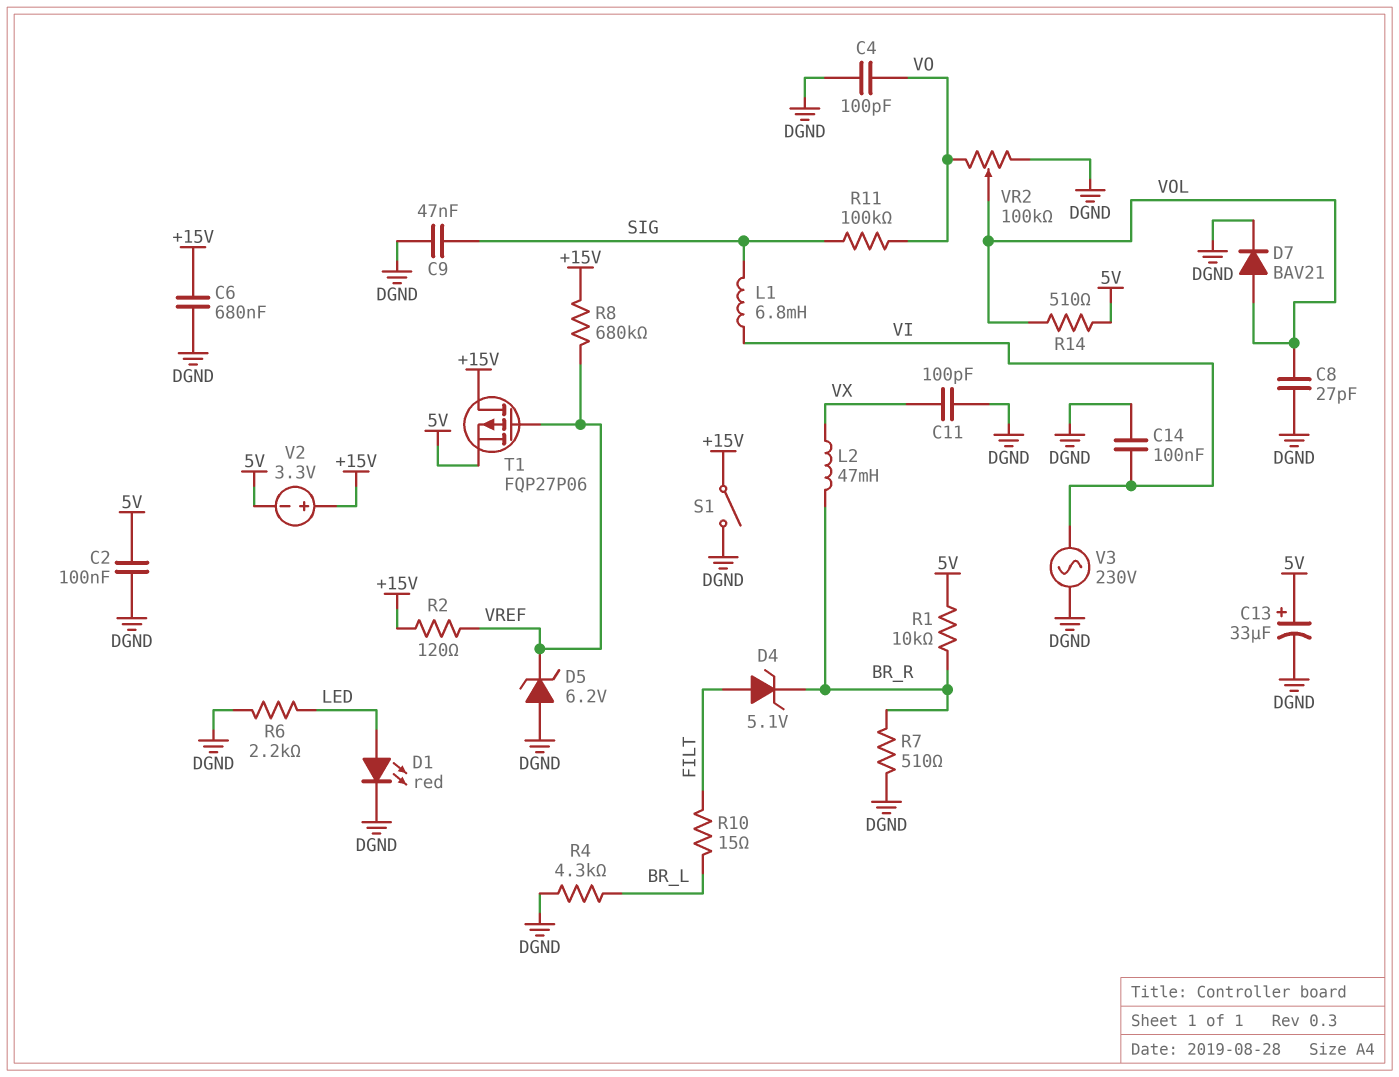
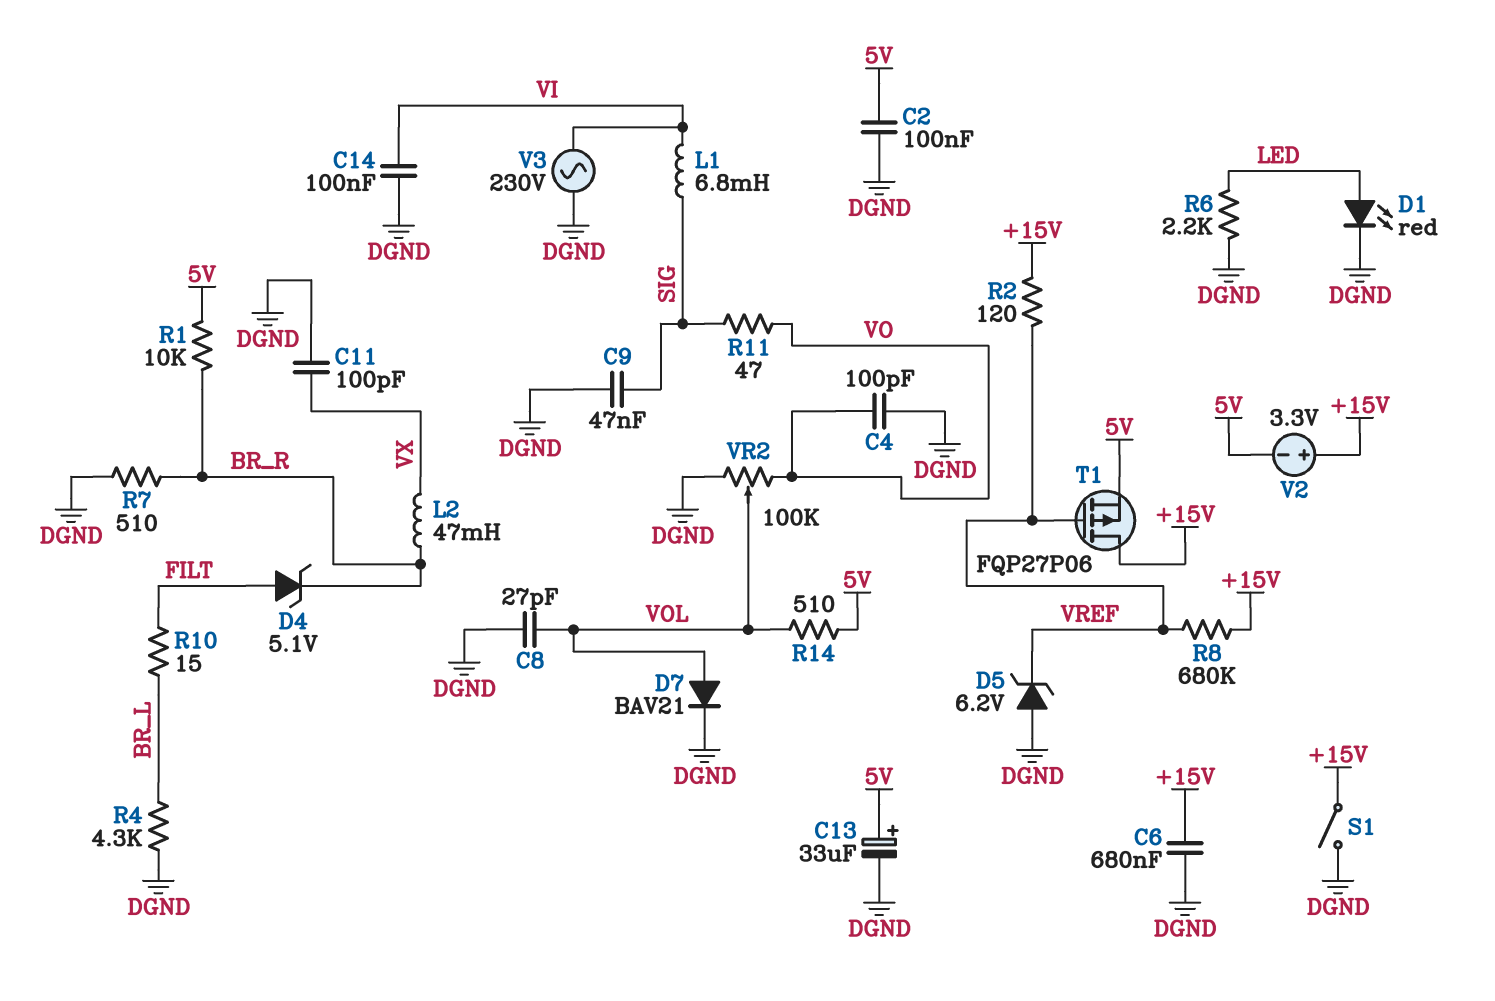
R11: 100k (SIG, VO) -> 47 (SIG, VO)

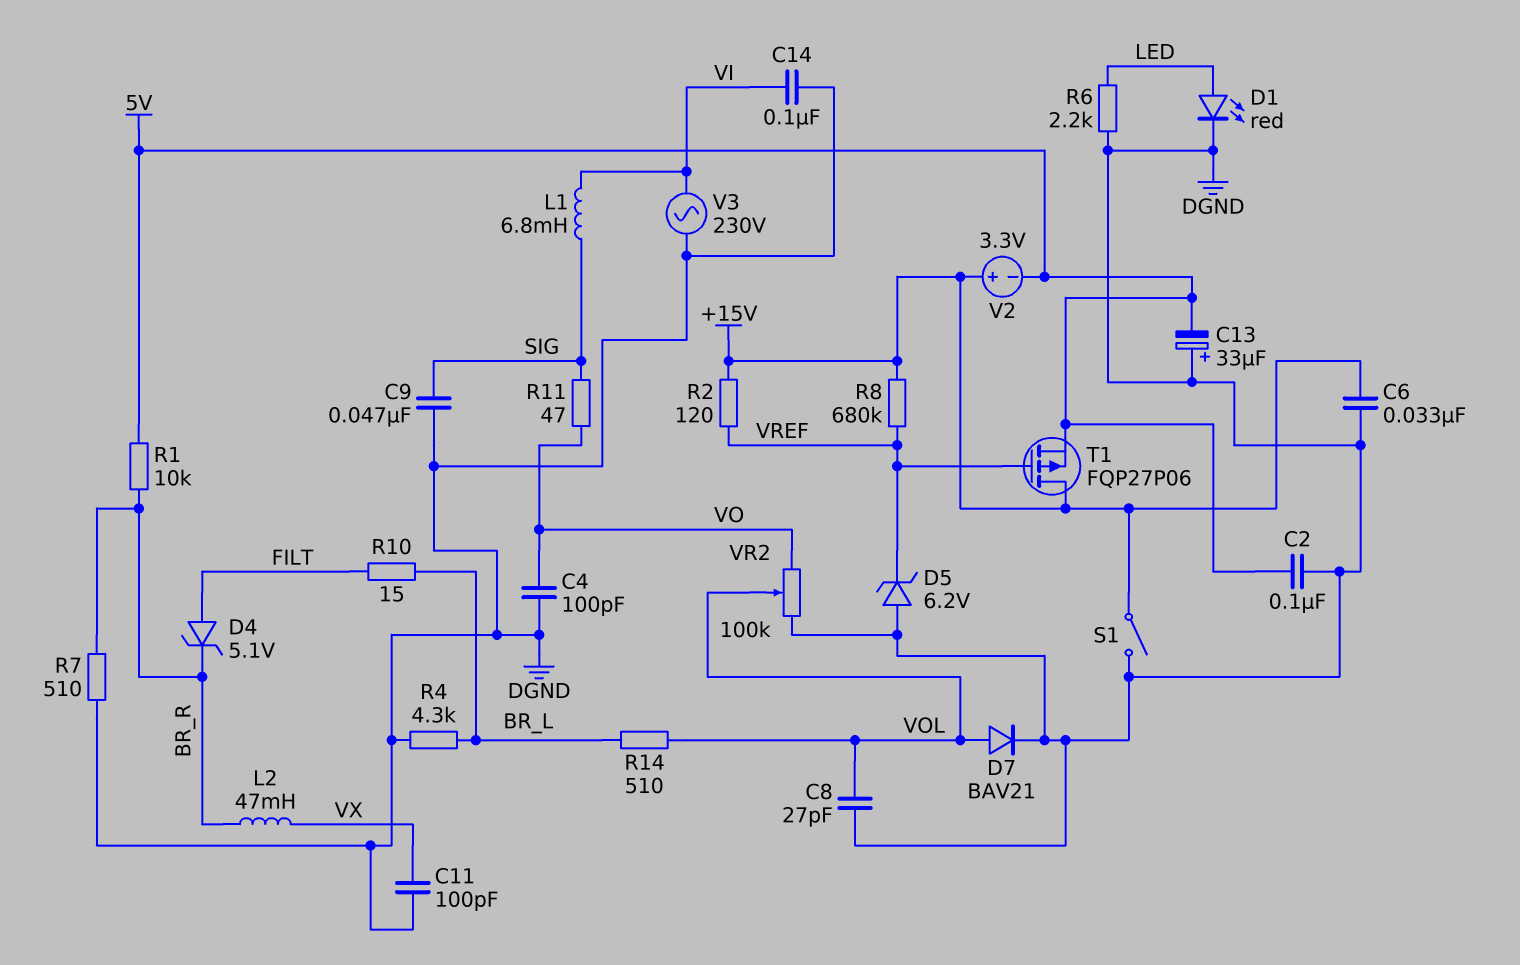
C6: 680nF (+15V, DGND) -> 33nF (+15V, DGND)
C13: 33uF (plus 5V, minus DGND) -> 33uF (plus DGND, minus 5V)
R14: 510 (5V, VOL) -> 510 (BR_L, VOL)

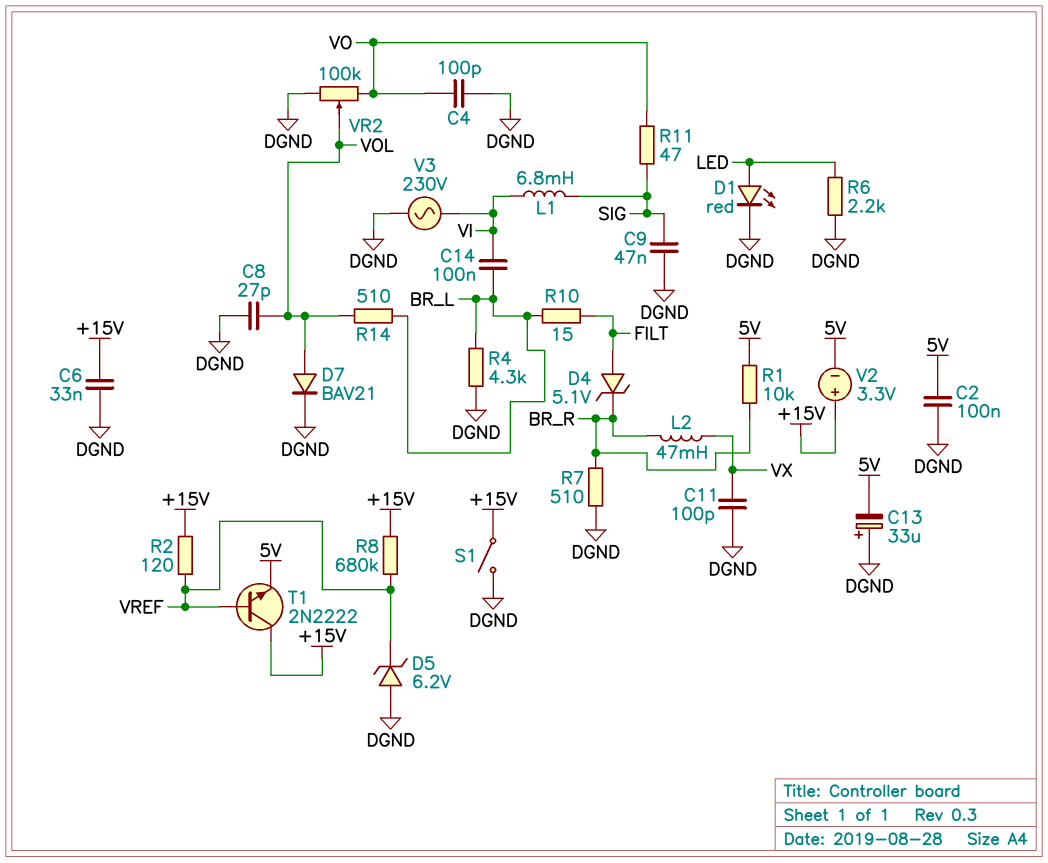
C14: 100nF (DGND, VI) -> 100nF (BR_L, VI)
T1: PMOS FQP27P06 (G VREF, D +15V, S 5V) -> NPN 2N2222 (B VREF, C +15V, E 5V)

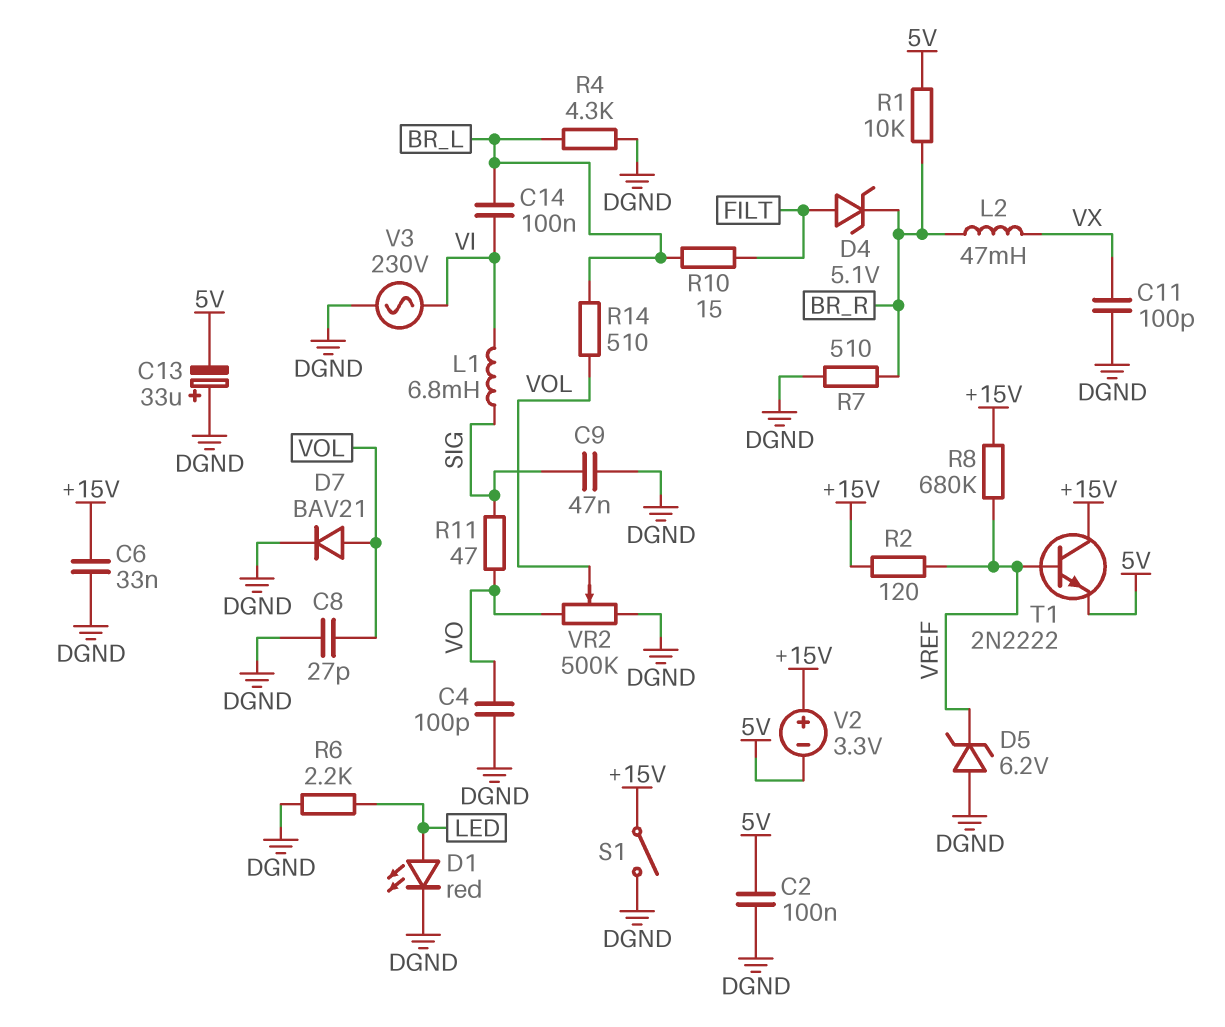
VR2: 100k (DGND, VO, wiper VOL) -> 500k (DGND, VO, wiper VOL)

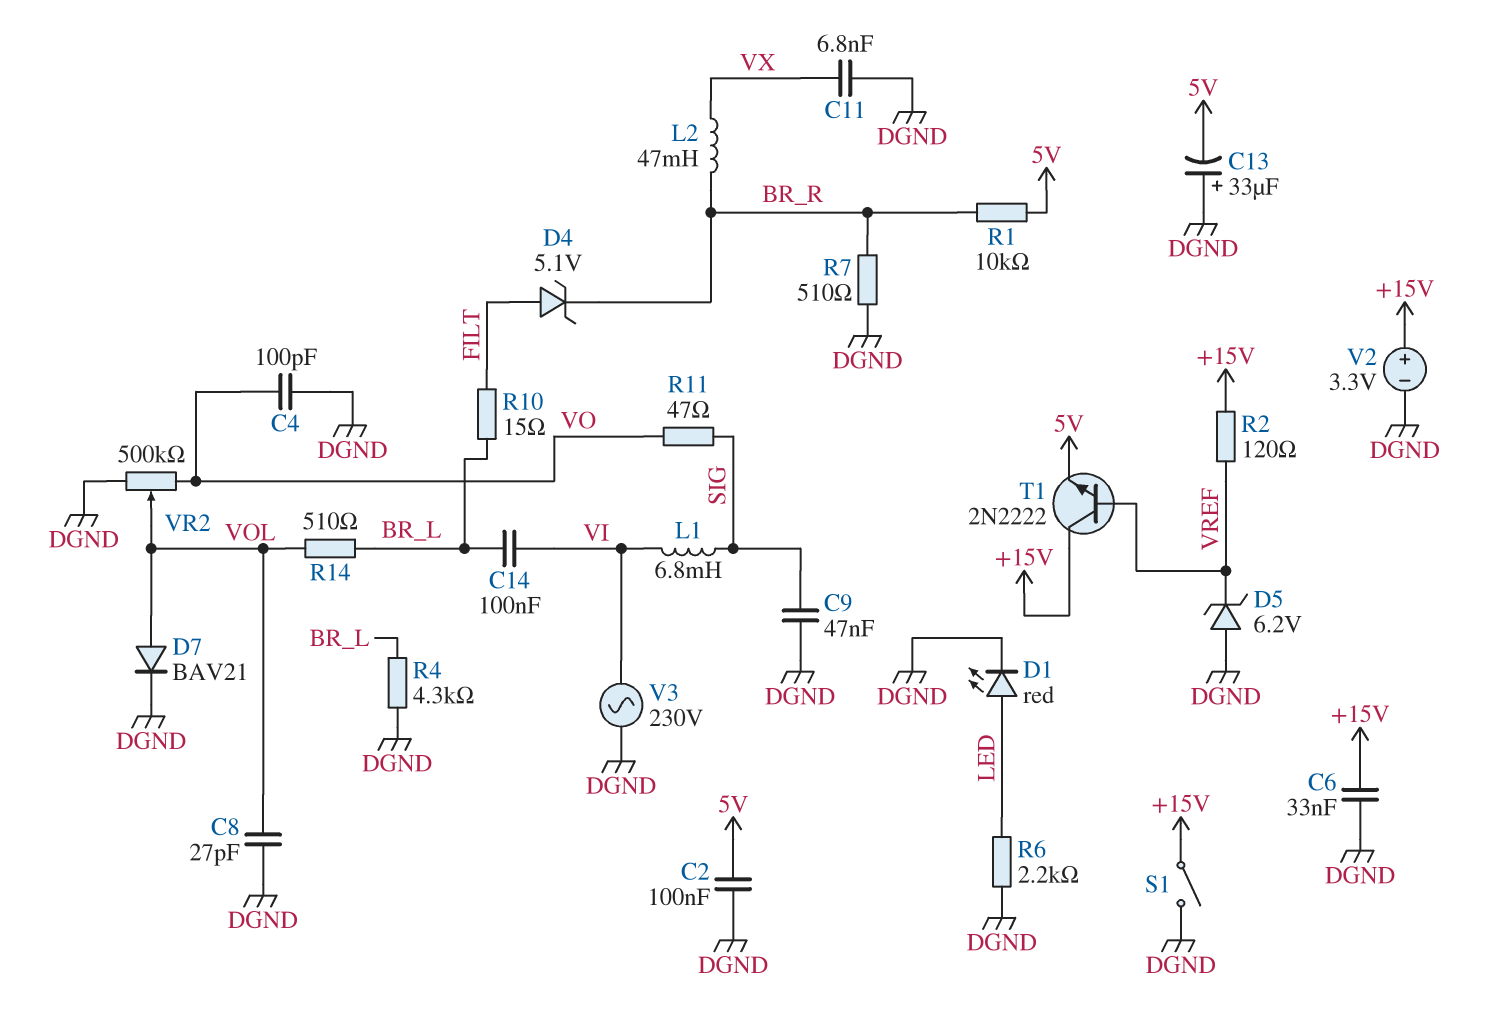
C11: 100pF (DGND, VX) -> 6.8nF (DGND, VX)
R8: 680k (+15V, VREF) -> none
V2: 3.3V (plus +15V, minus 5V) -> 3.3V (plus +15V, minus DGND)

